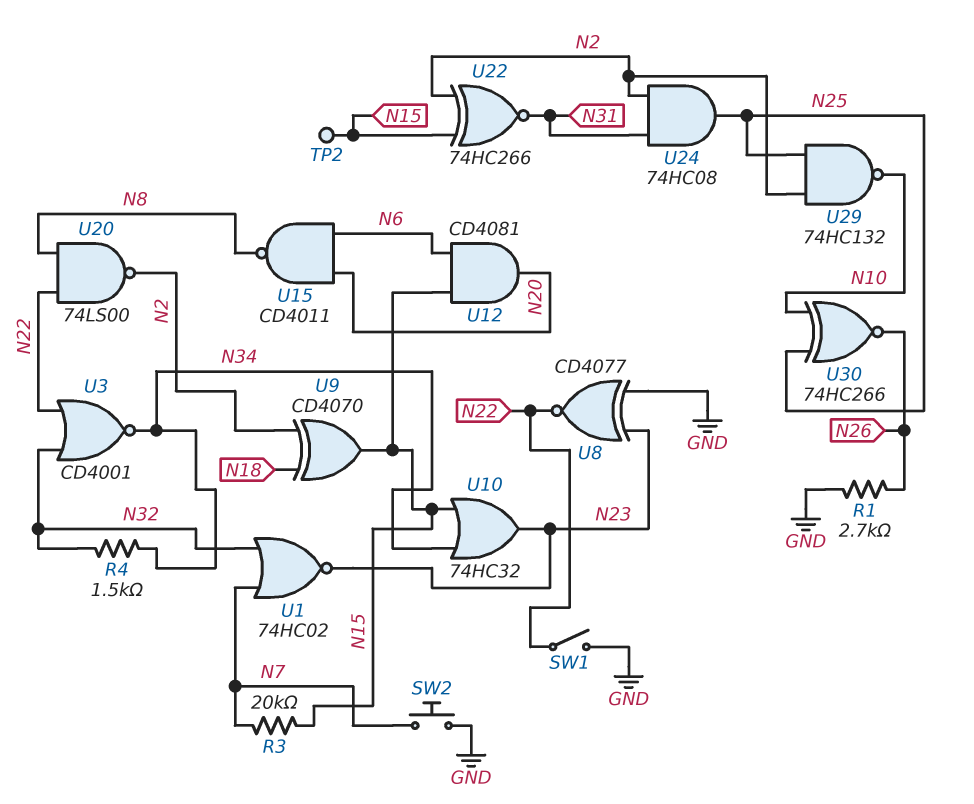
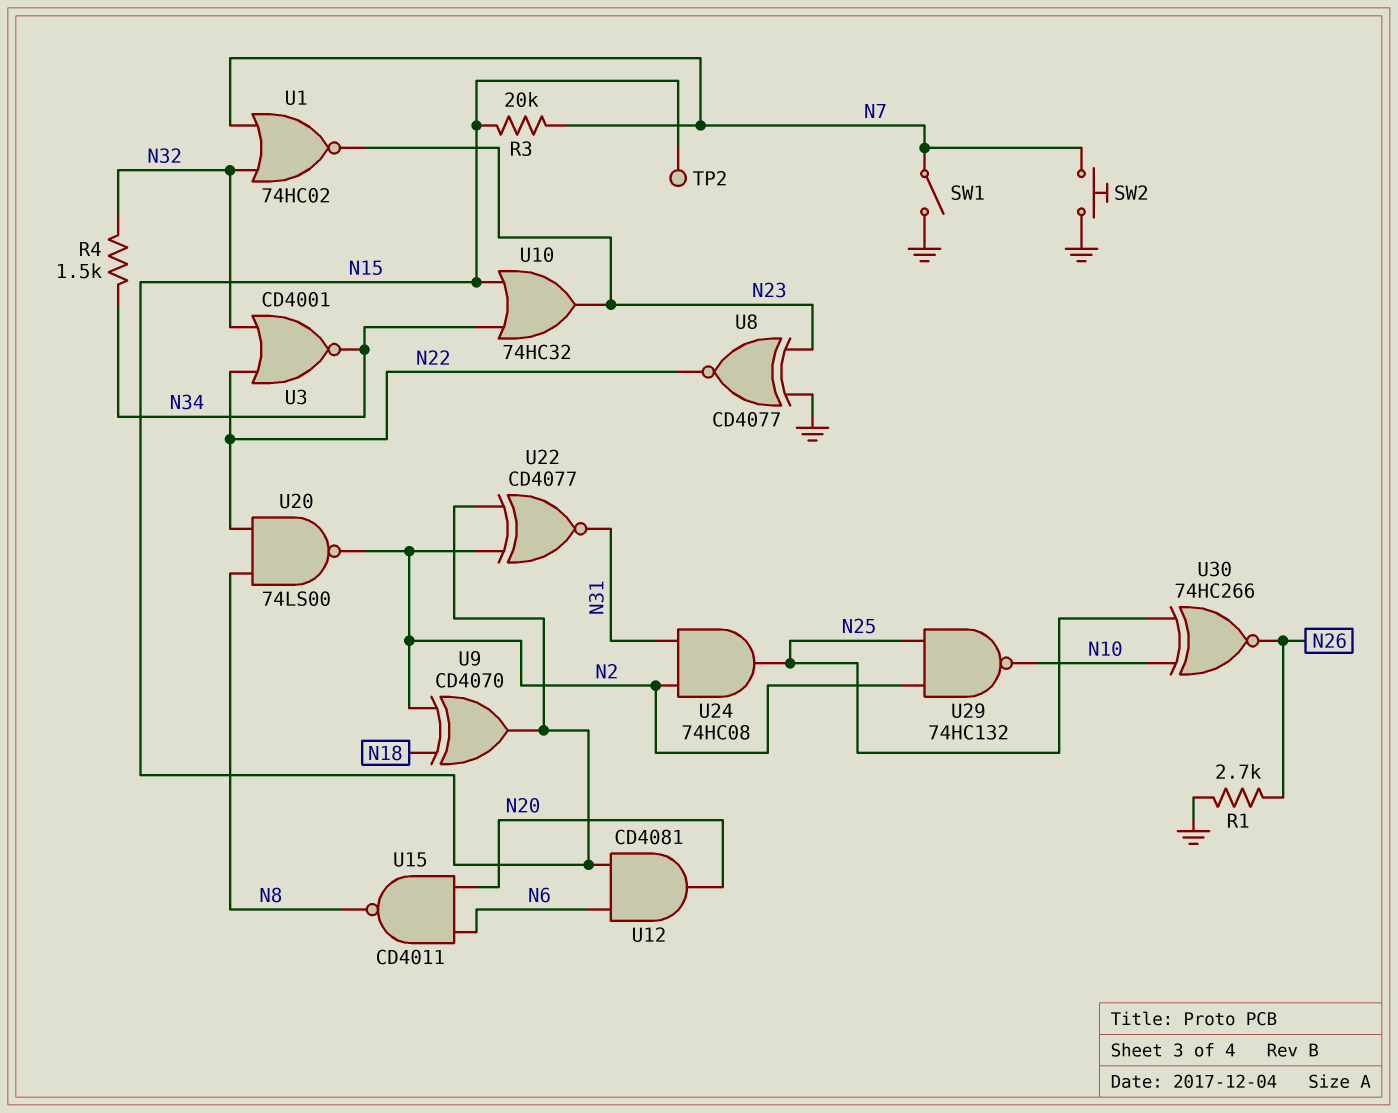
SW1: switch (GND, N22) -> switch (GND, N7)
U22: XNOR 74HC266 (in N2, in N15, out N31) -> XNOR CD4077 (in N2, in N15, out N31)

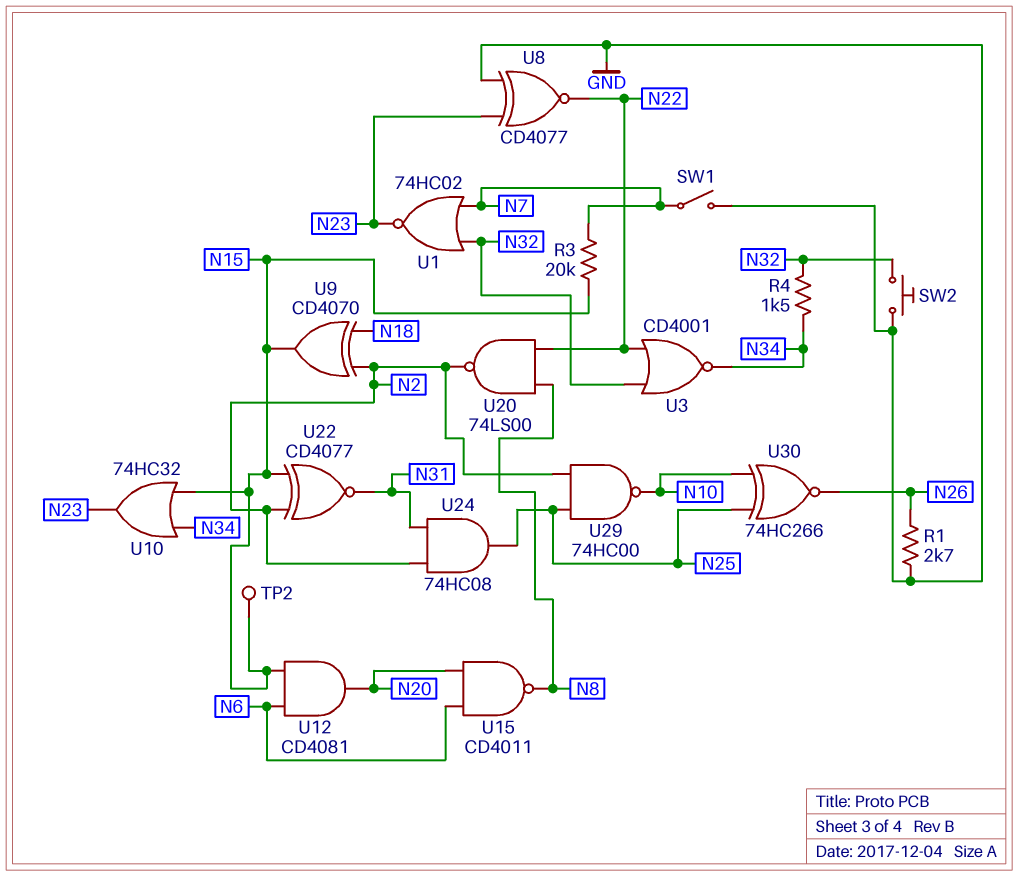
SW2: button (GND, N7) -> button (GND, N32)
U29: NAND 74HC132 (in N2, in N25, out N10) -> NAND 74HC00 (in N2, in N25, out N10)

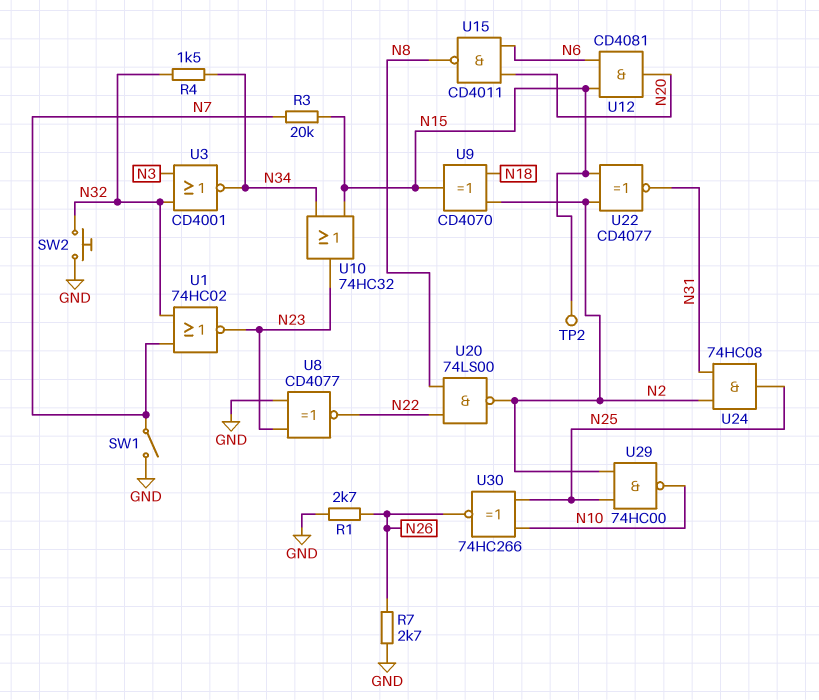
R7: none -> 2.7k (GND, N26)
U3: NOR CD4001 (in N22, in N32, out N34) -> NOR CD4001 (in N3, in N32, out N34)

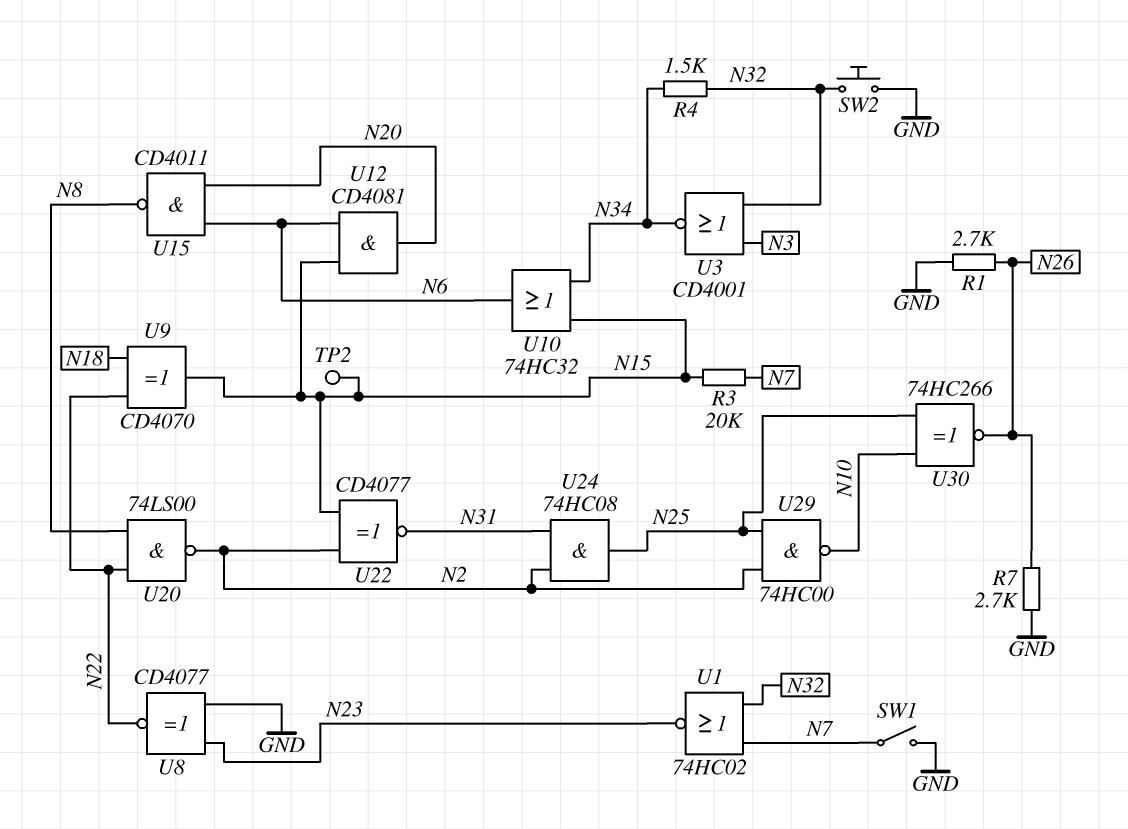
U9: XOR CD4070 (in N2, in N18, out N15) -> XOR CD4070 (in N18, in N22, out N15)
U10: OR 74HC32 (in N15, in N34, out N23) -> OR 74HC32 (in N15, in N34, out N6)

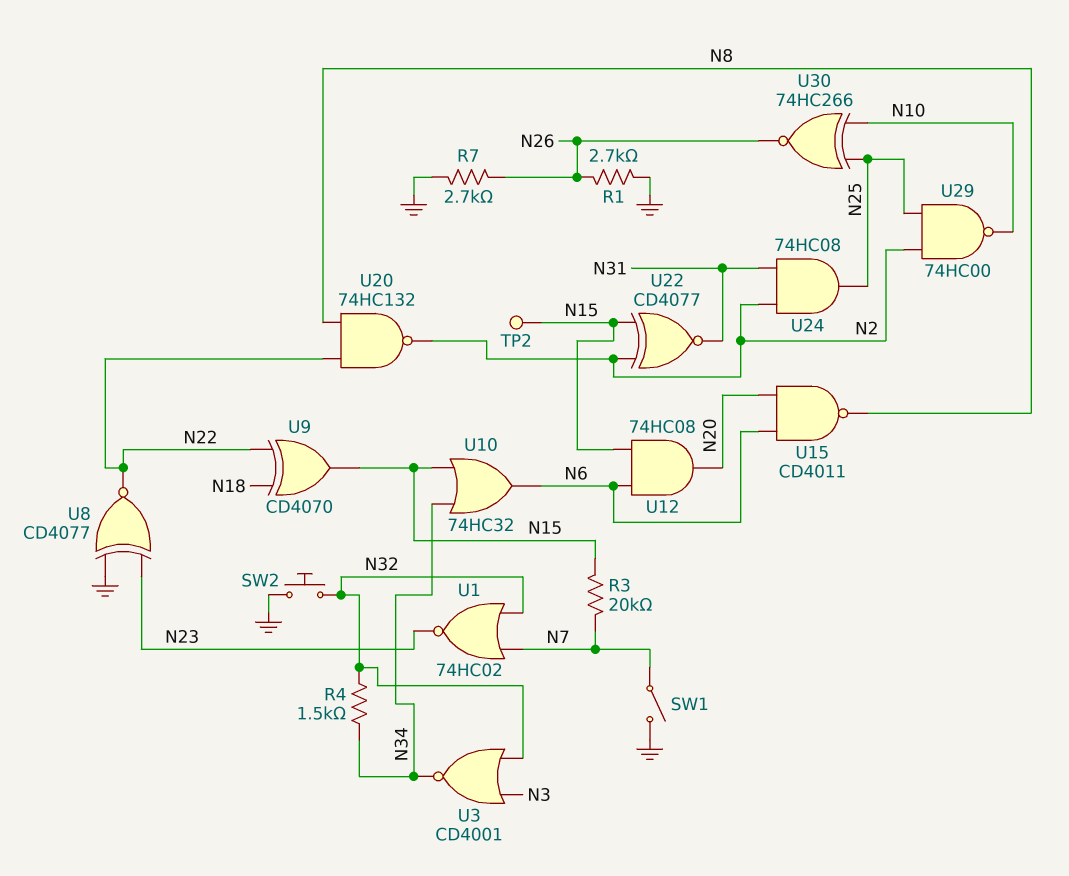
U12: AND CD4081 (in N6, in N15, out N20) -> AND 74HC08 (in N6, in N15, out N20)
U20: NAND 74LS00 (in N8, in N22, out N2) -> NAND 74HC132 (in N8, in N22, out N2)

